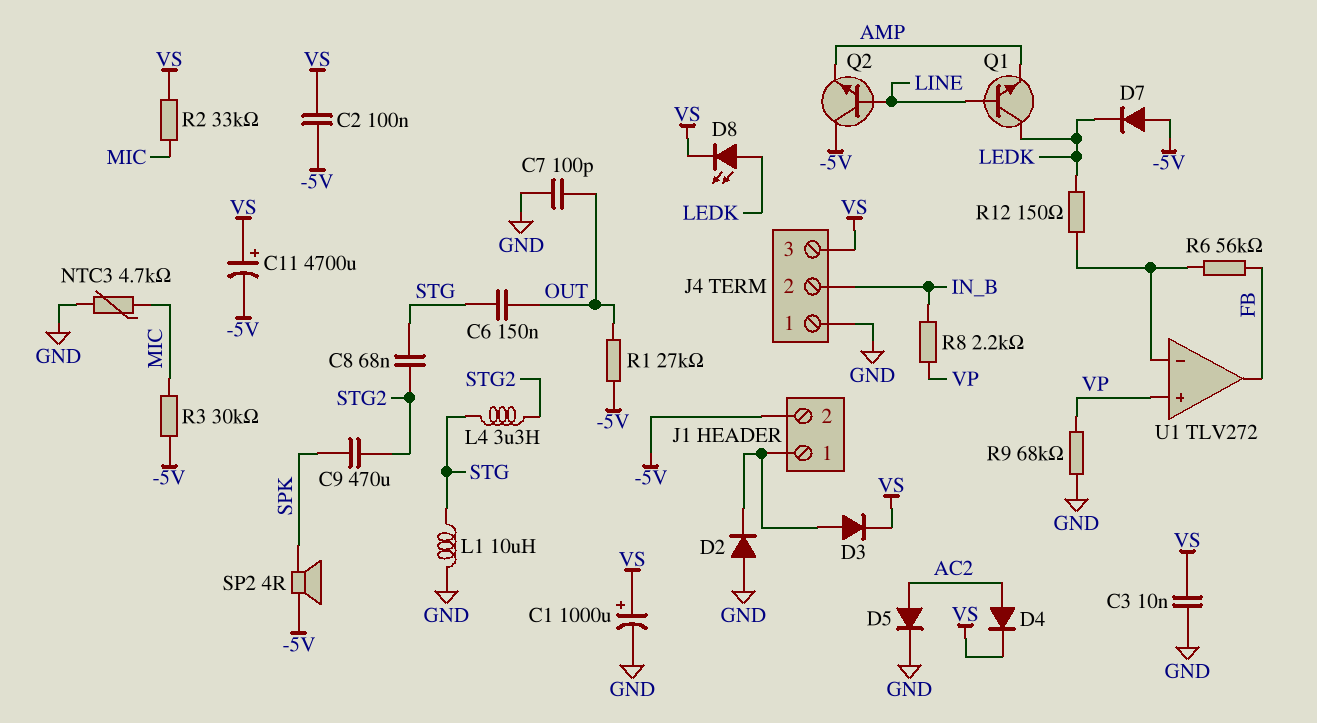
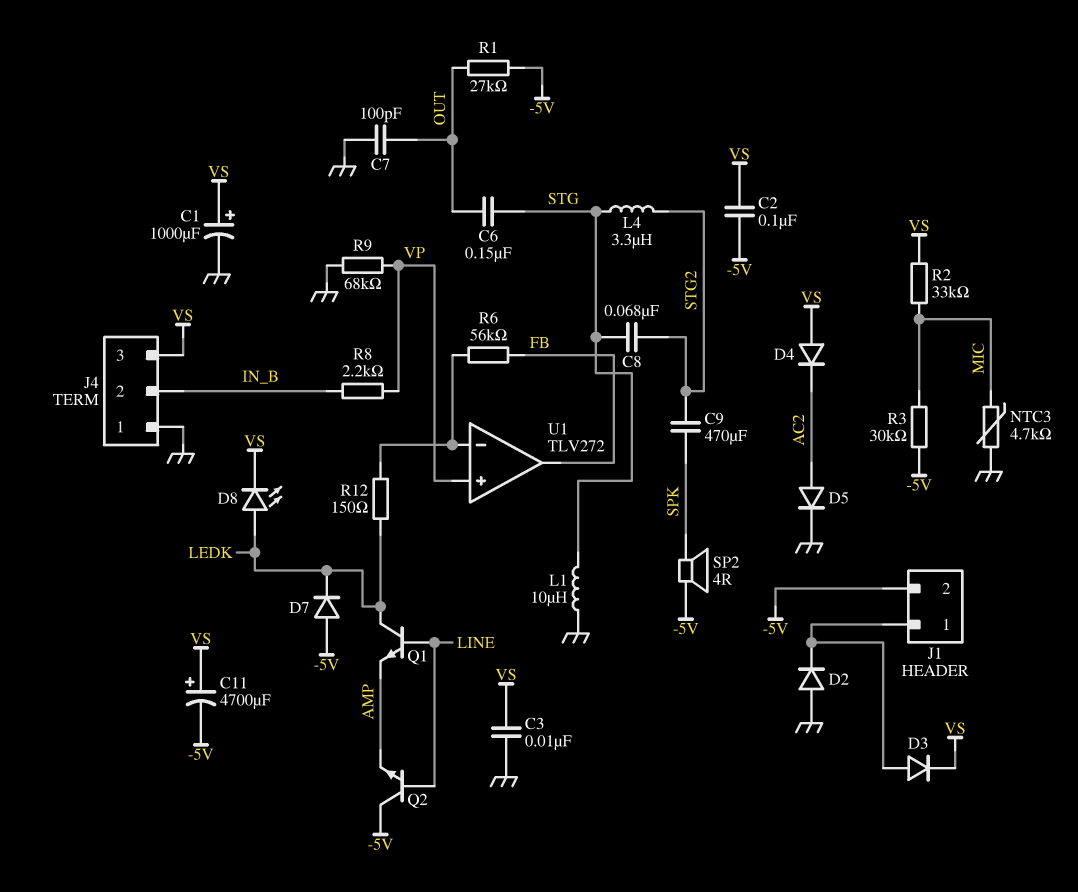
D4: diode (A AC2, K VS) -> diode (A VS, K AC2)

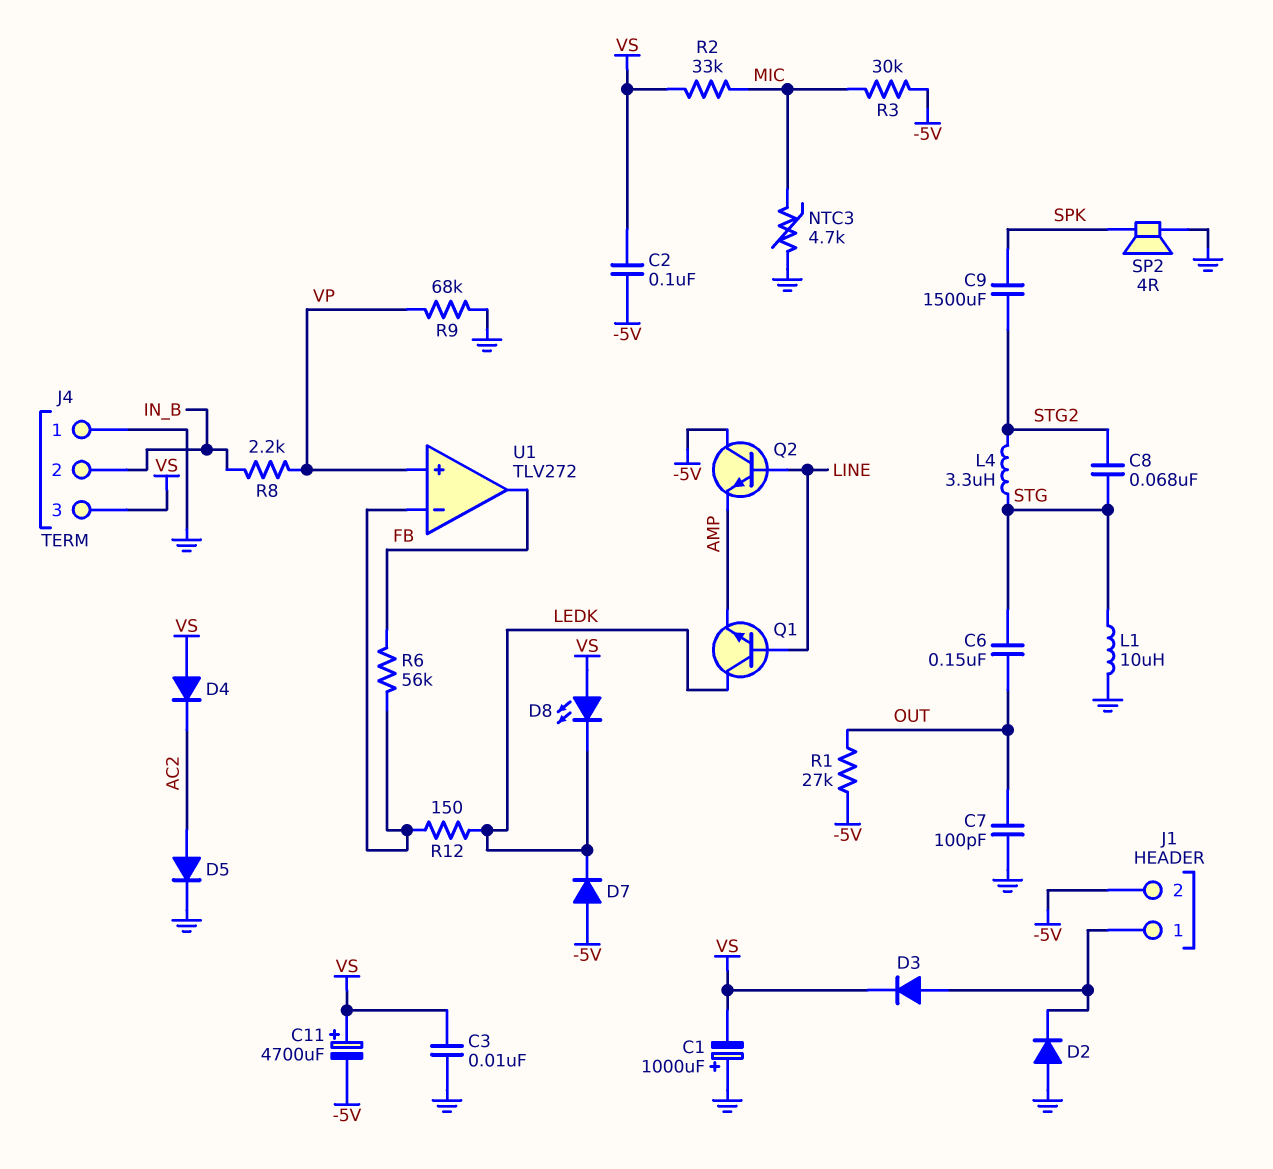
C1: 1000uF (plus VS, minus GND) -> 1000uF (plus GND, minus VS)
C9: 470uF (SPK, STG2) -> 1500uF (SPK, STG2)
D8: LED (A LEDK, K VS) -> LED (A VS, K LEDK)
SP2: speaker 4R (-5V, SPK) -> speaker 4R (GND, SPK)

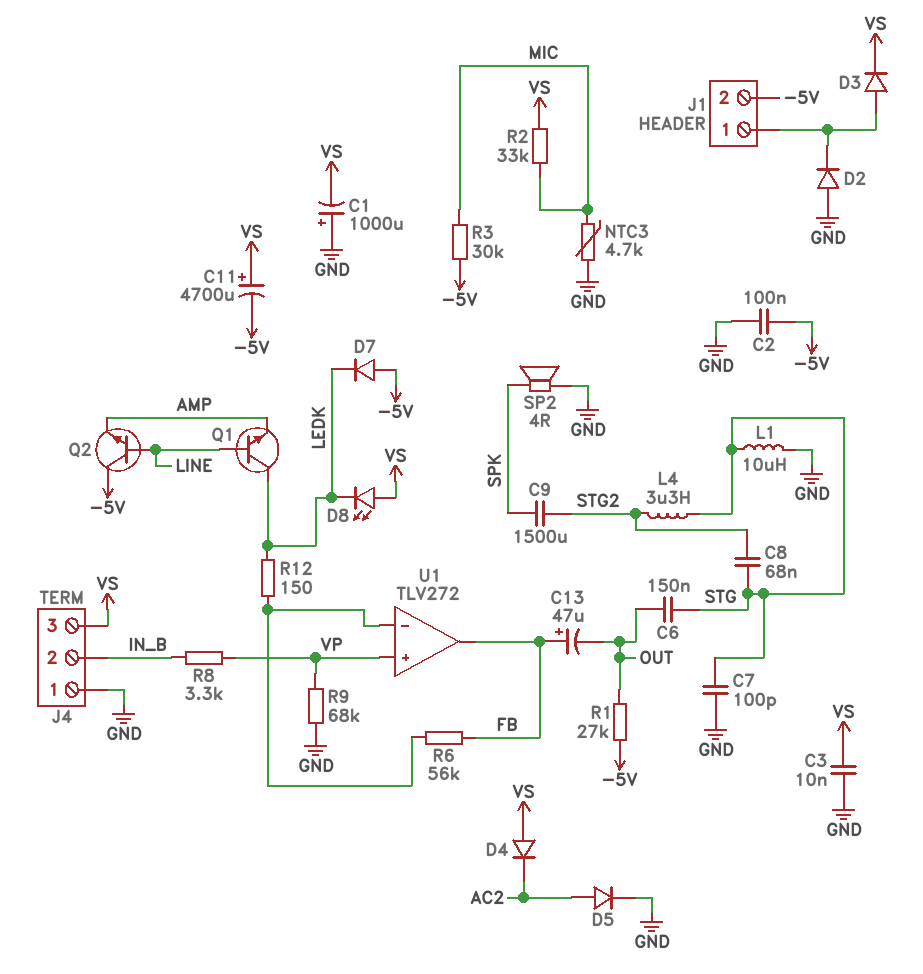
C2: 100nF (-5V, VS) -> 100nF (-5V, GND)
C7: 100pF (GND, OUT) -> 100pF (GND, STG)
C13: none -> 47uF (plus FB, minus OUT)
R8: 2.2k (IN_B, VP) -> 3.3k (IN_B, VP)

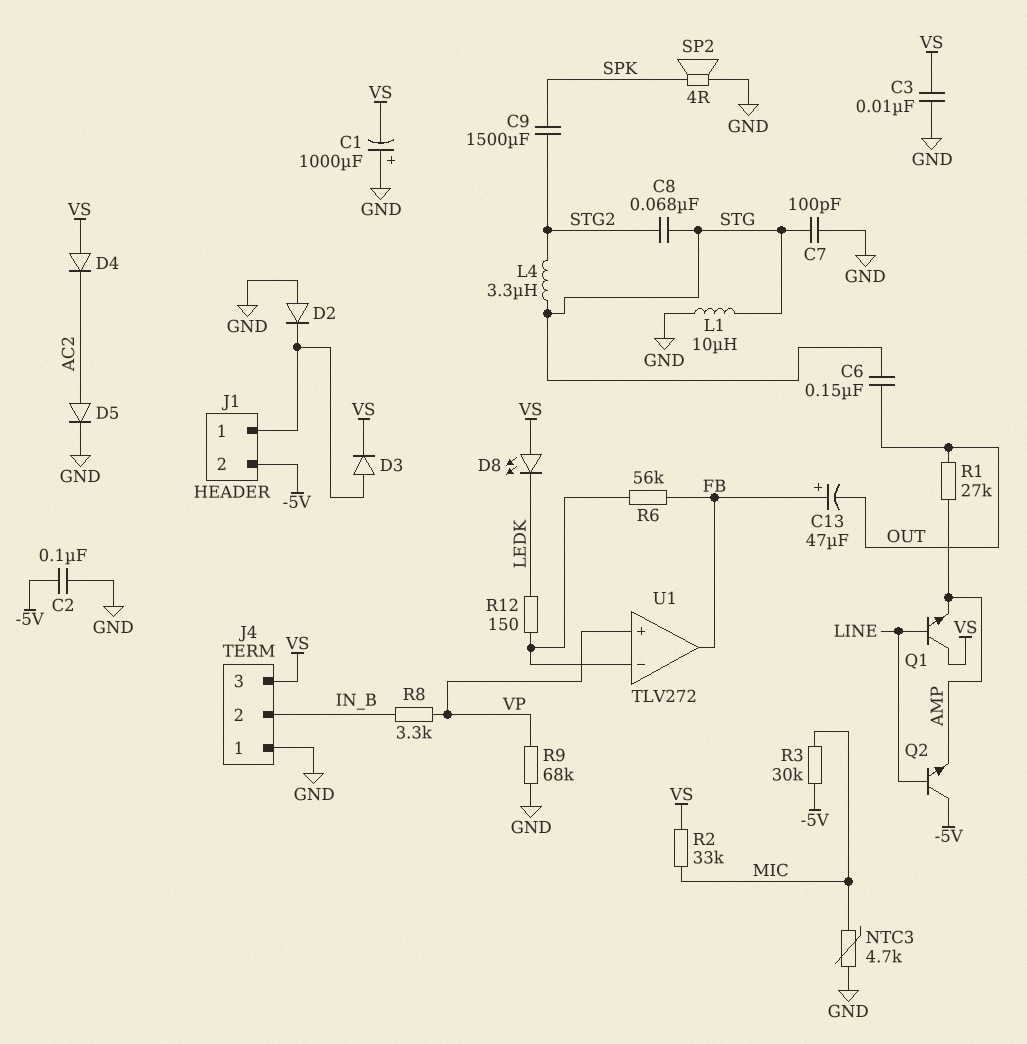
C11: 4700uF (plus VS, minus -5V) -> none
D7: diode (A -5V, K LEDK) -> none
Q1: NPN (B LINE, C LEDK, E AMP) -> NPN (B LINE, C VS, E AMP)
R1: 27k (-5V, OUT) -> 27k (AMP, OUT)

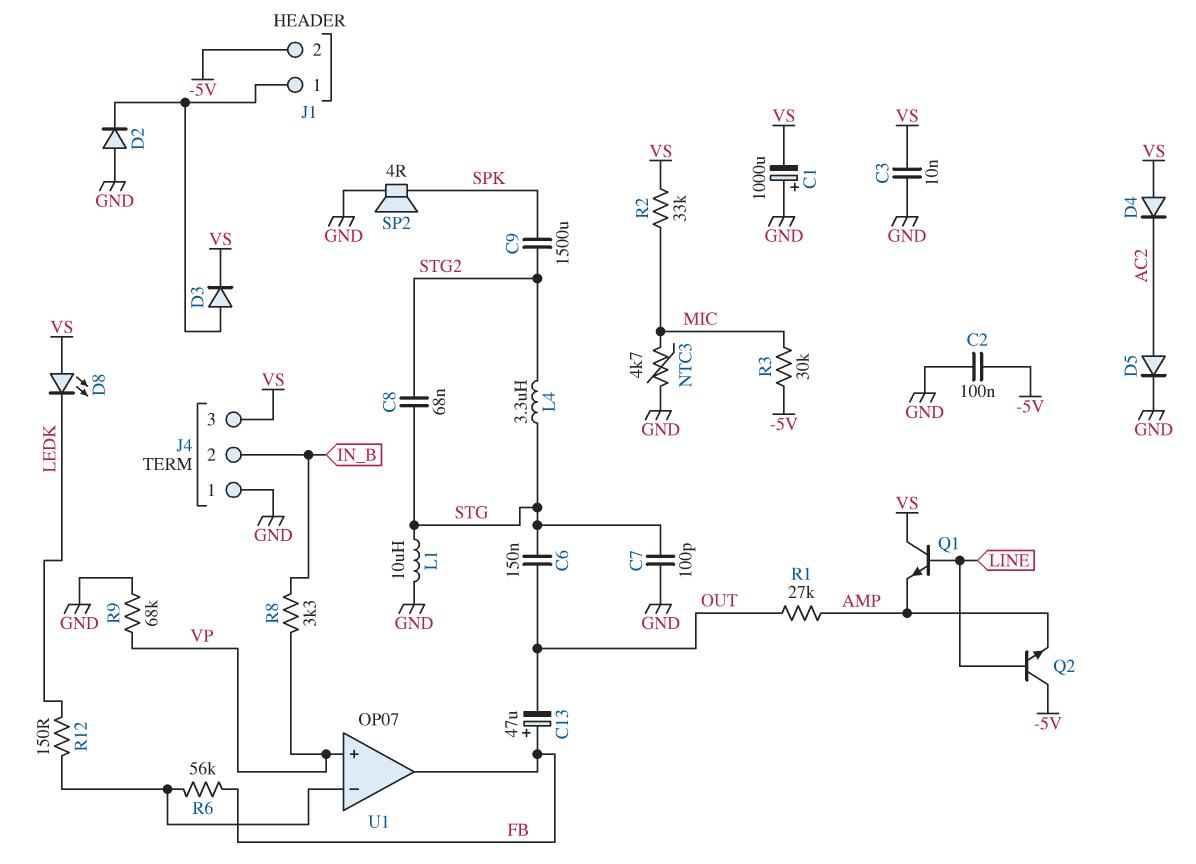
U1: TLV272 -> OP07

